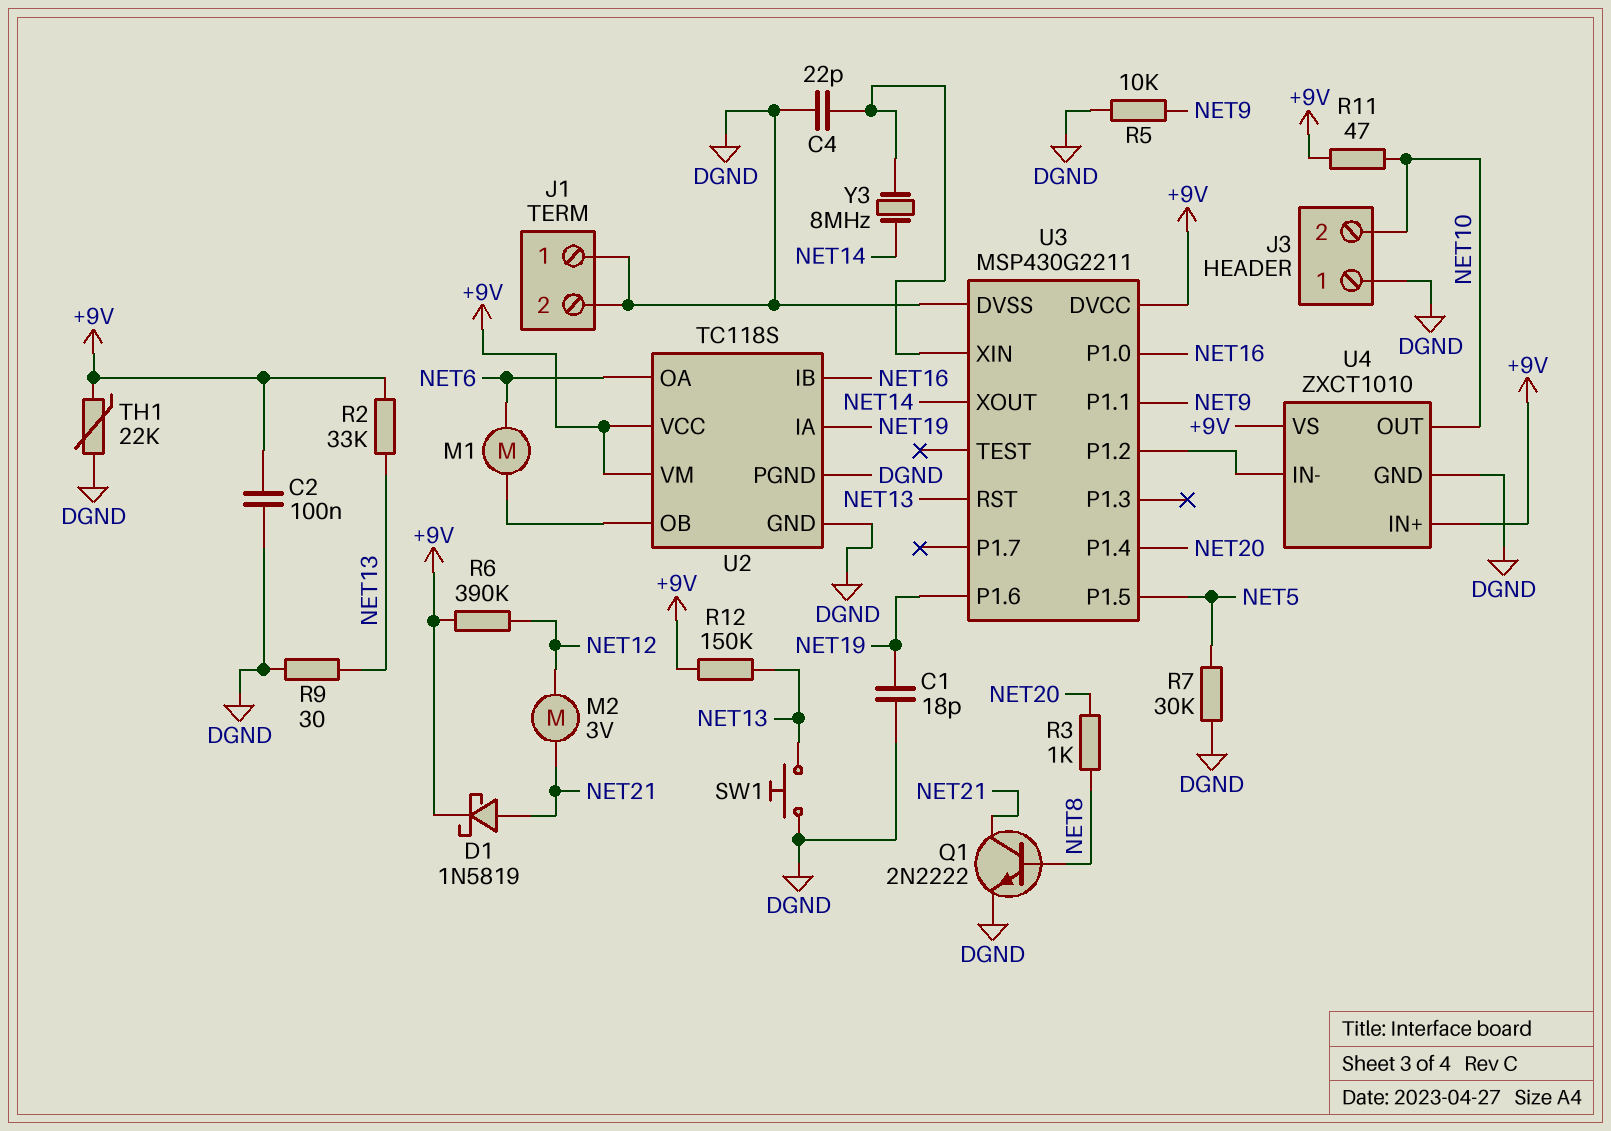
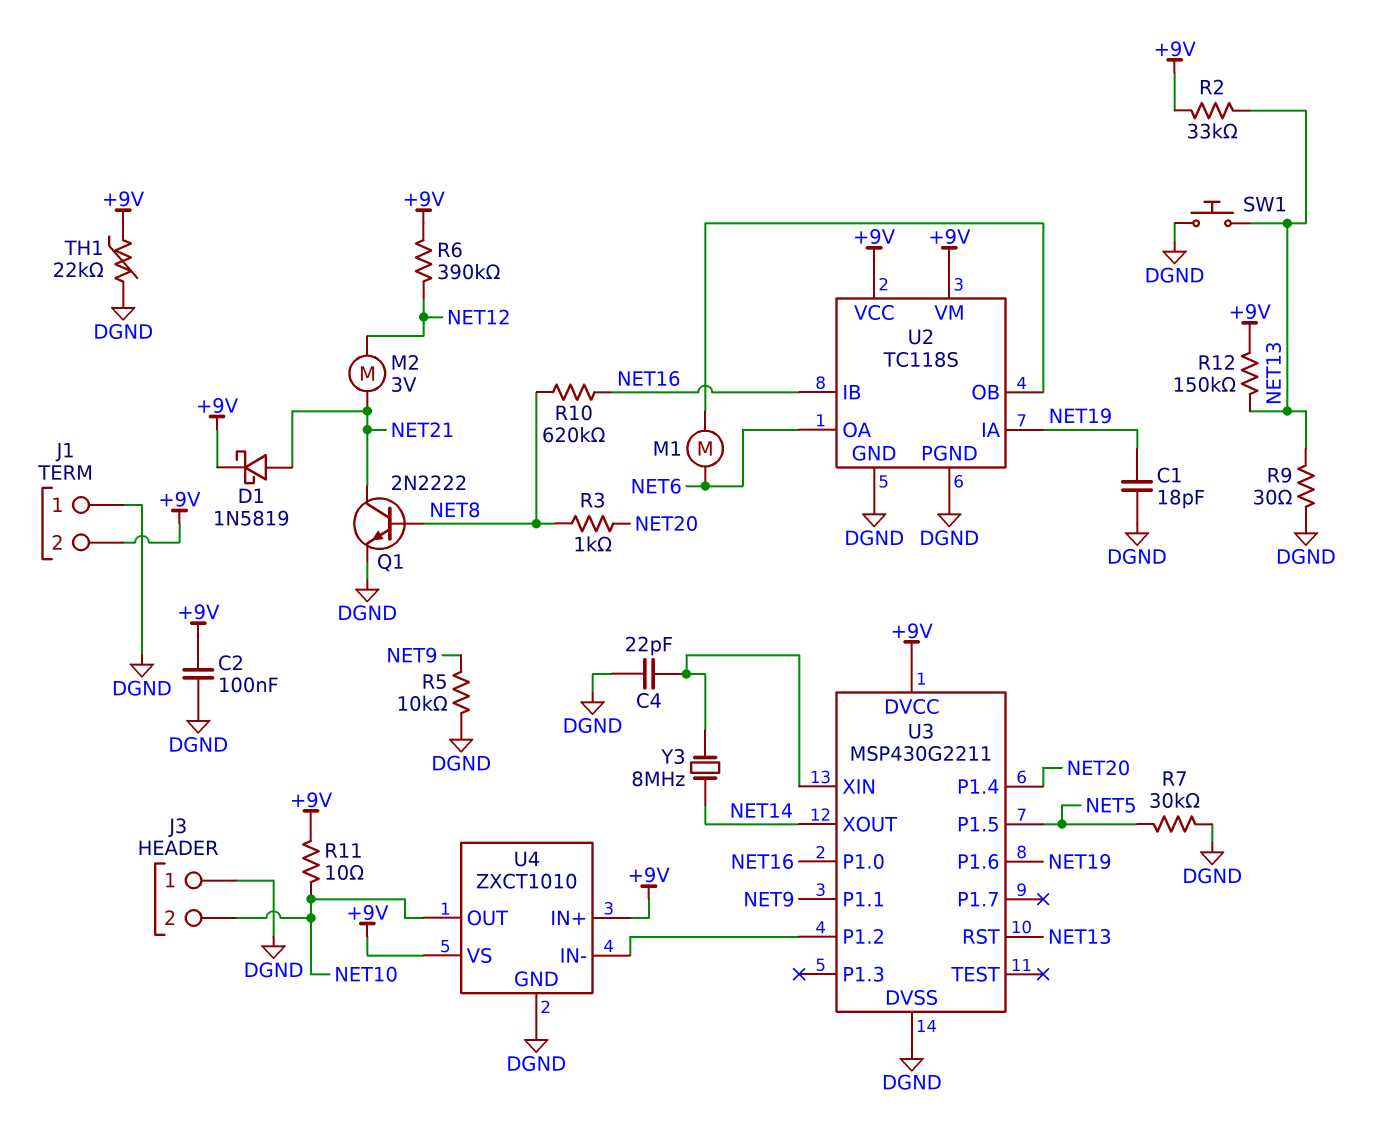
J1 pin 2: DGND -> +9V
R10: none -> 620k (NET8, NET16)
R11: 47 (+9V, NET10) -> 10 (+9V, NET10)

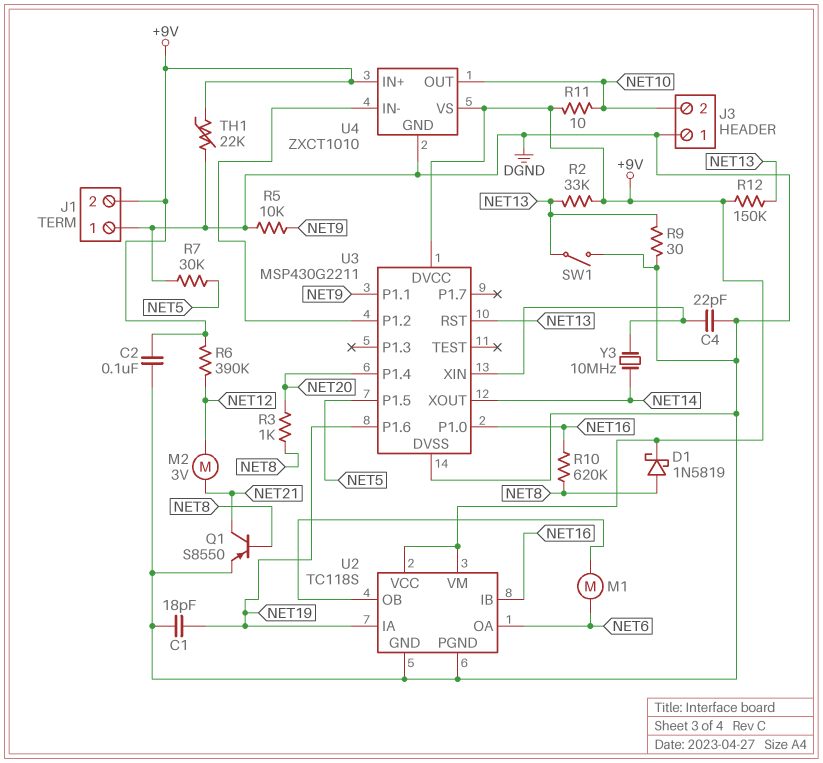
D1: schottky 1N5819 (A NET21, K +9V) -> schottky 1N5819 (A NET8, K +9V)
Q1: NPN 2N2222 (B NET8, C NET21, E DGND) -> PNP S8550 (B NET8, C NET21, E DGND)
SW1: button (DGND, NET13) -> switch (DGND, NET13)
Y3: 8MHz (NET14, U3/XIN) -> 10MHz (NET14, U3/XIN)

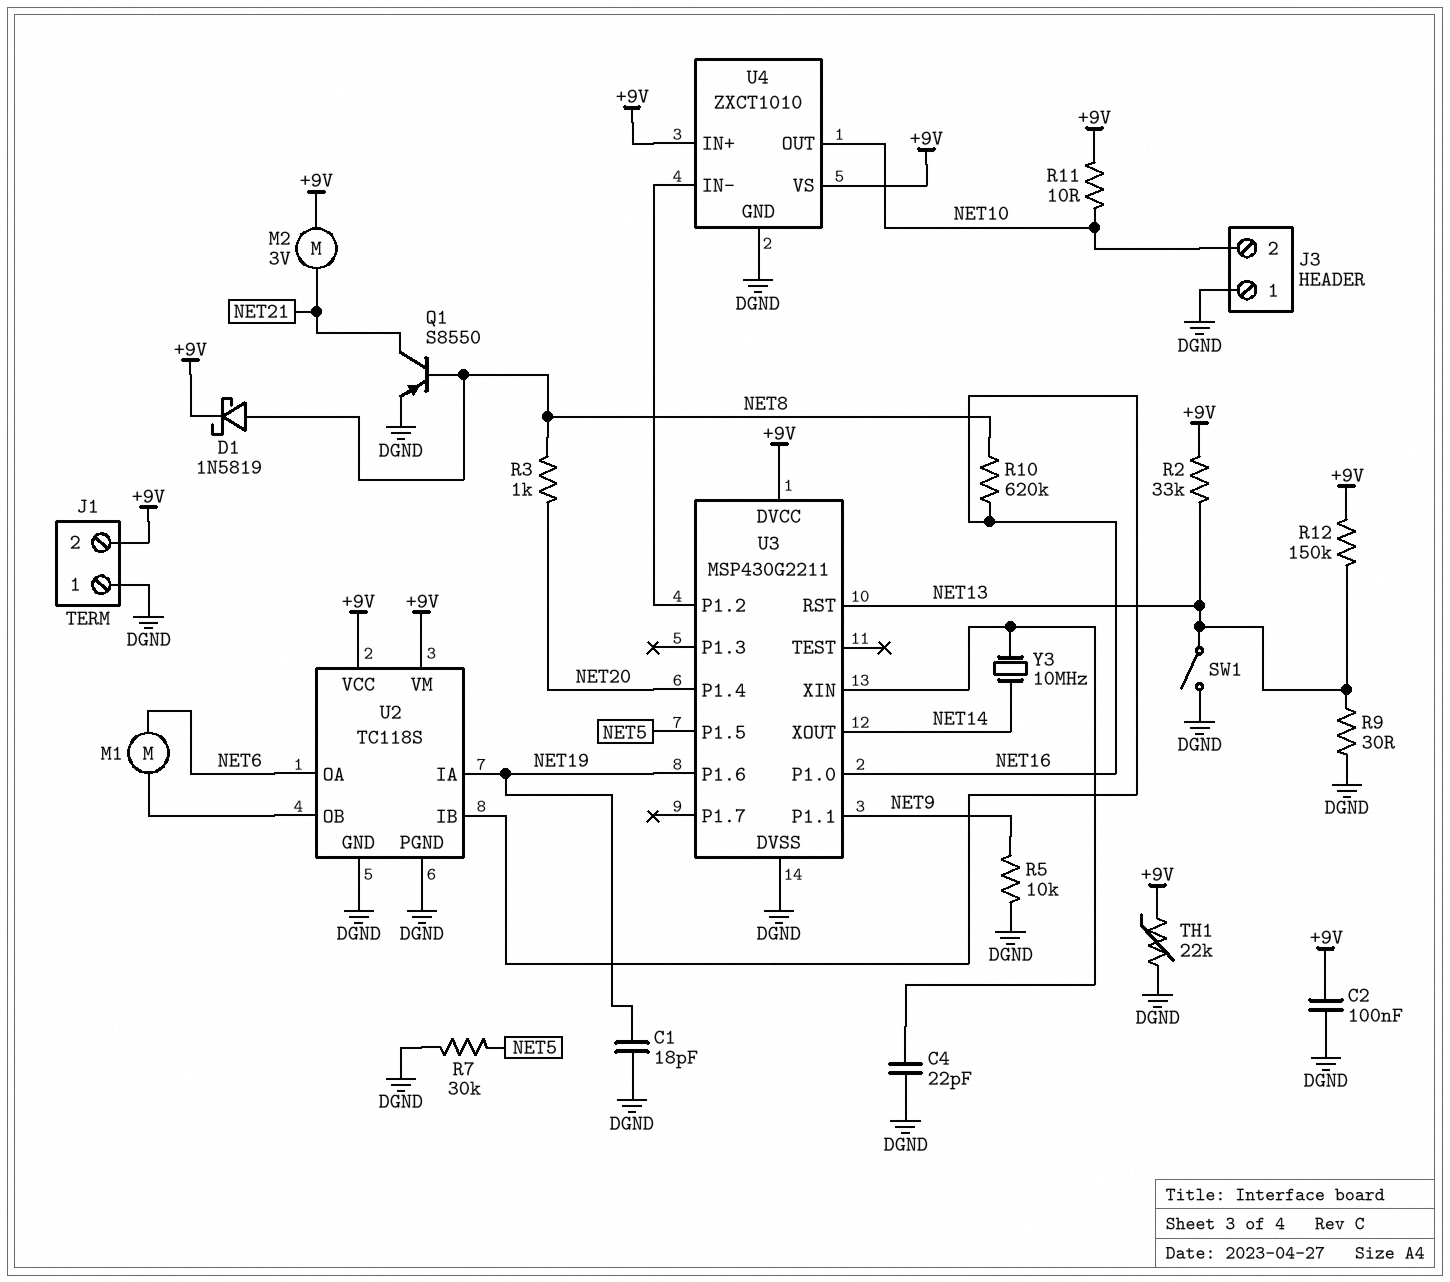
M2: motor 3V (NET12, NET21) -> motor 3V (+9V, NET21)
R6: 390k (+9V, NET12) -> none

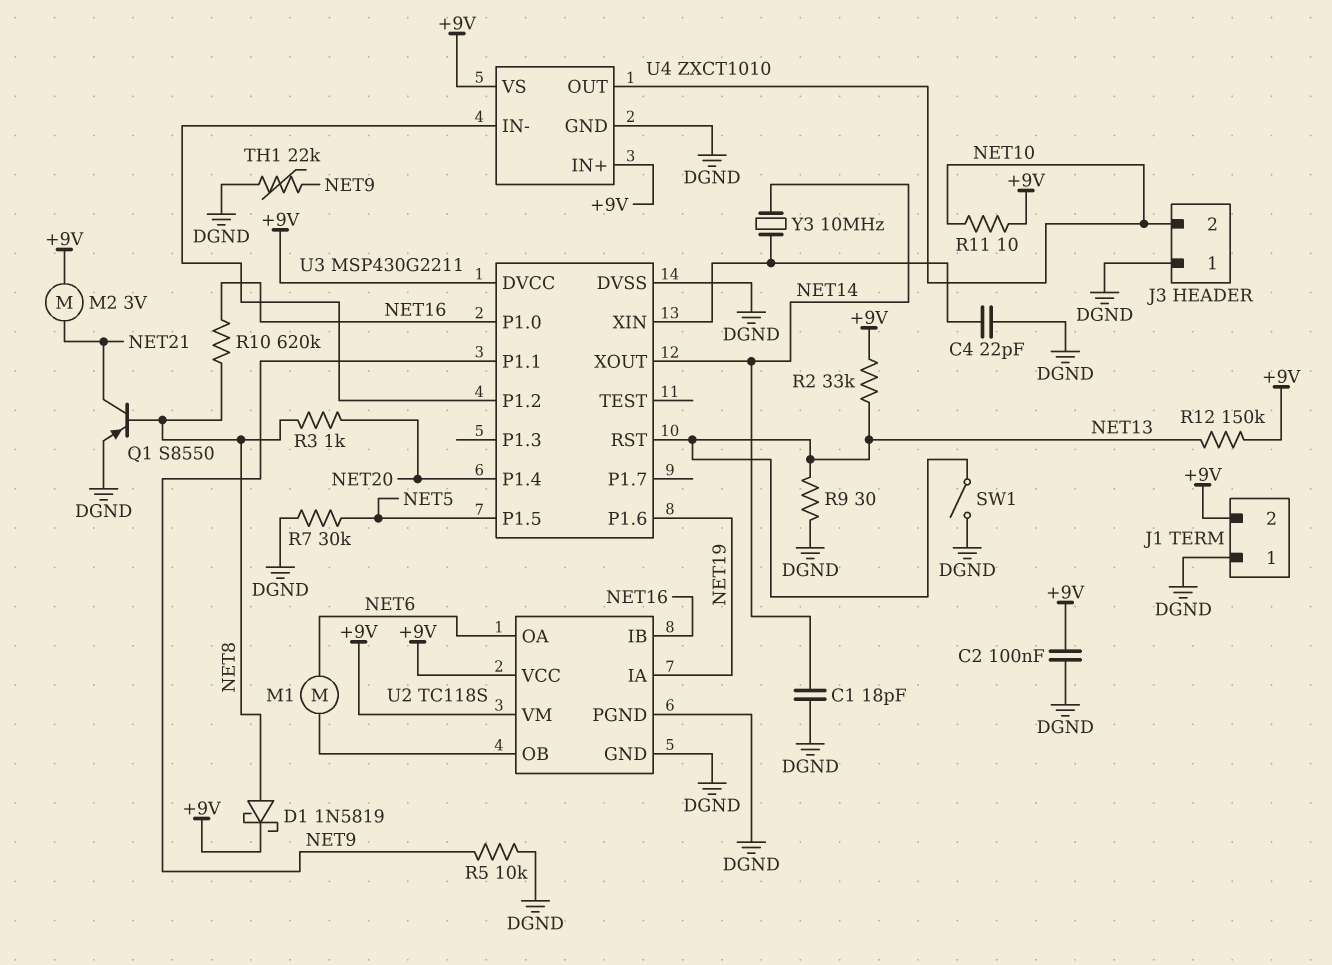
C1: 18pF (DGND, NET19) -> 18pF (DGND, NET14)
TH1: 22k (+9V, DGND) -> 22k (DGND, NET9)

